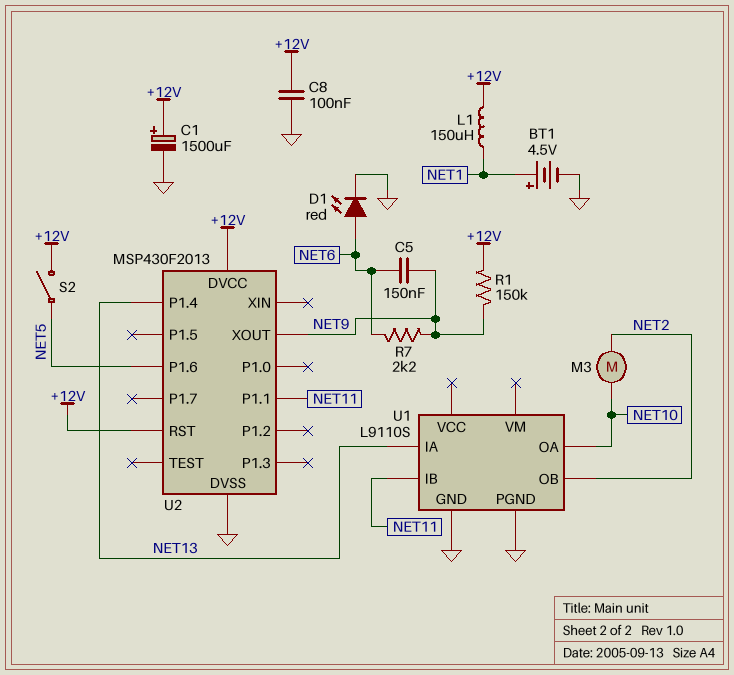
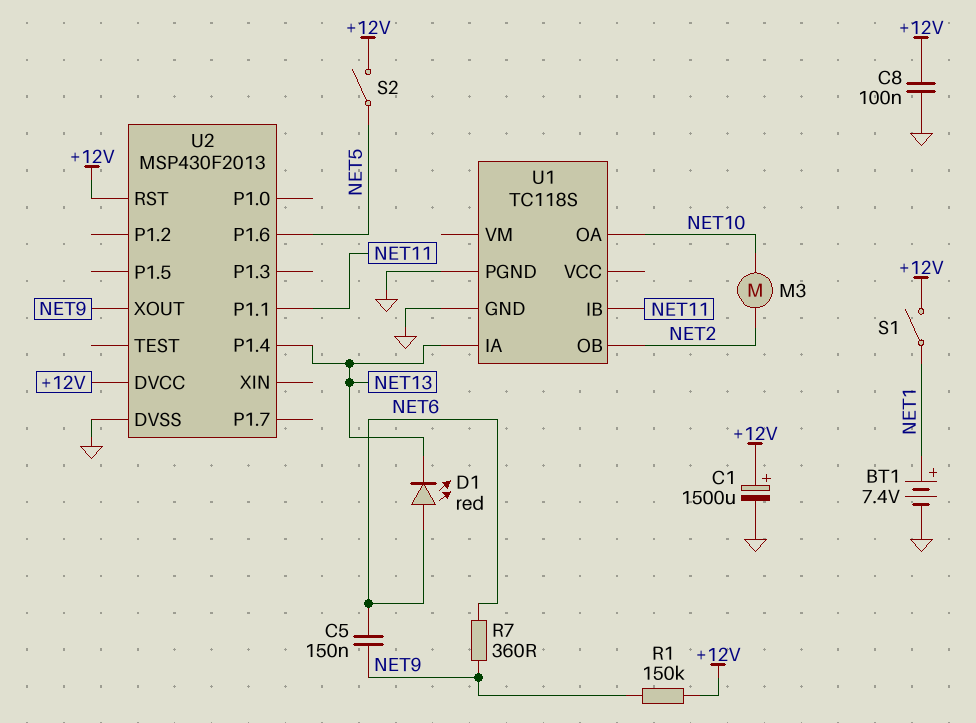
BT1: 4.5V (plus NET1, minus GND) -> 7.4V (plus NET1, minus GND)
D1: LED red (A NET6, K GND) -> LED red (A NET6, K NET13)
L1: 150uH (+12V, NET1) -> none
R7: 2.2k (NET6, NET9) -> 360 (NET6, NET9)
S1: none -> switch (+12V, NET1)
U1: L9110S -> TC118S

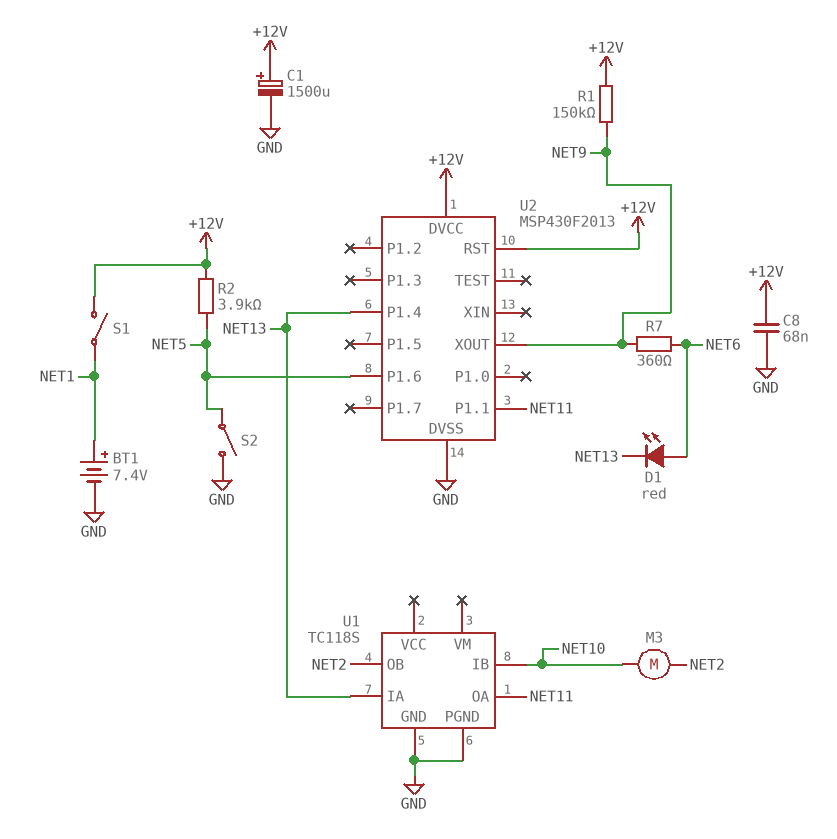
C5: 150nF (NET6, NET9) -> none
C8: 100nF (+12V, GND) -> 68nF (+12V, GND)
R2: none -> 3.9k (+12V, NET5)
S2: switch (+12V, NET5) -> switch (GND, NET5)
U1 pin IB: NET11 -> NET10
U1 pin OA: NET10 -> NET11

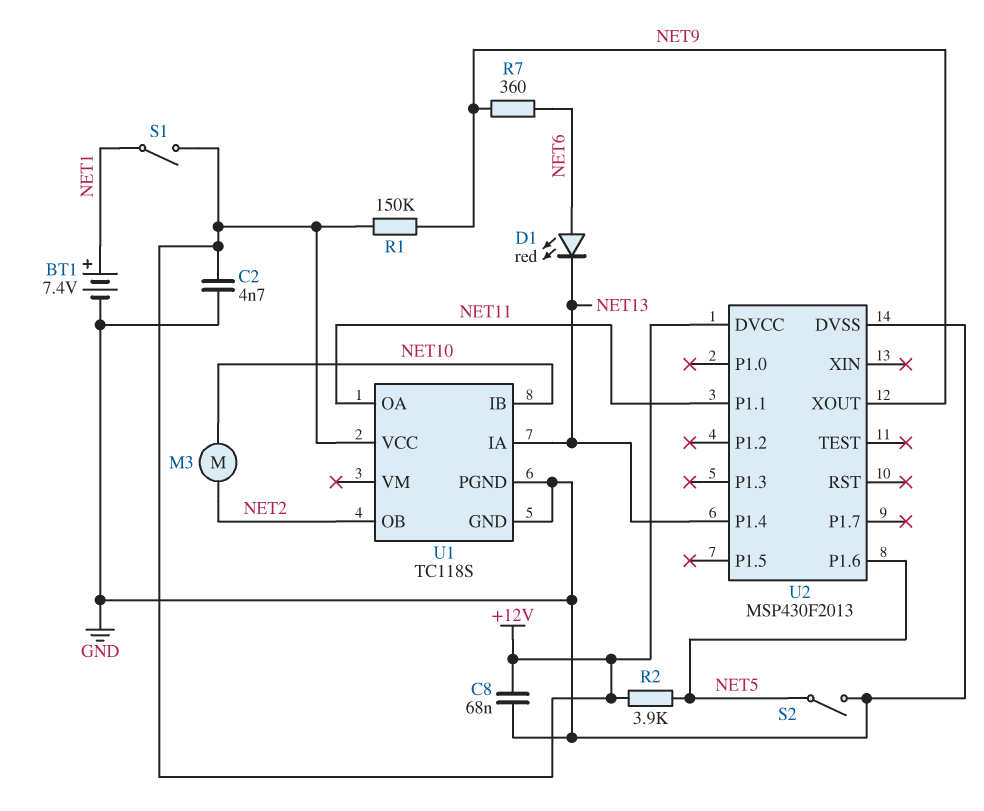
C1: 1500uF (plus +12V, minus GND) -> none
C2: none -> 4.7nF (+12V, GND)
U1 pin VCC: none -> +12V
U2 pin RST: +12V -> none

